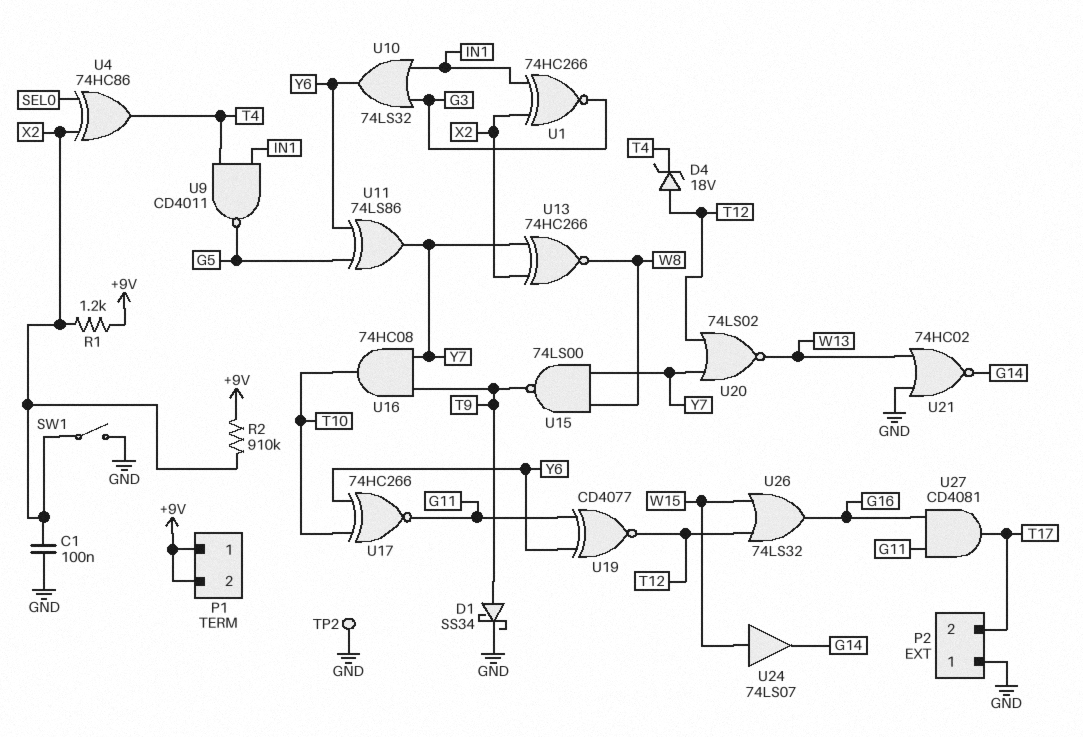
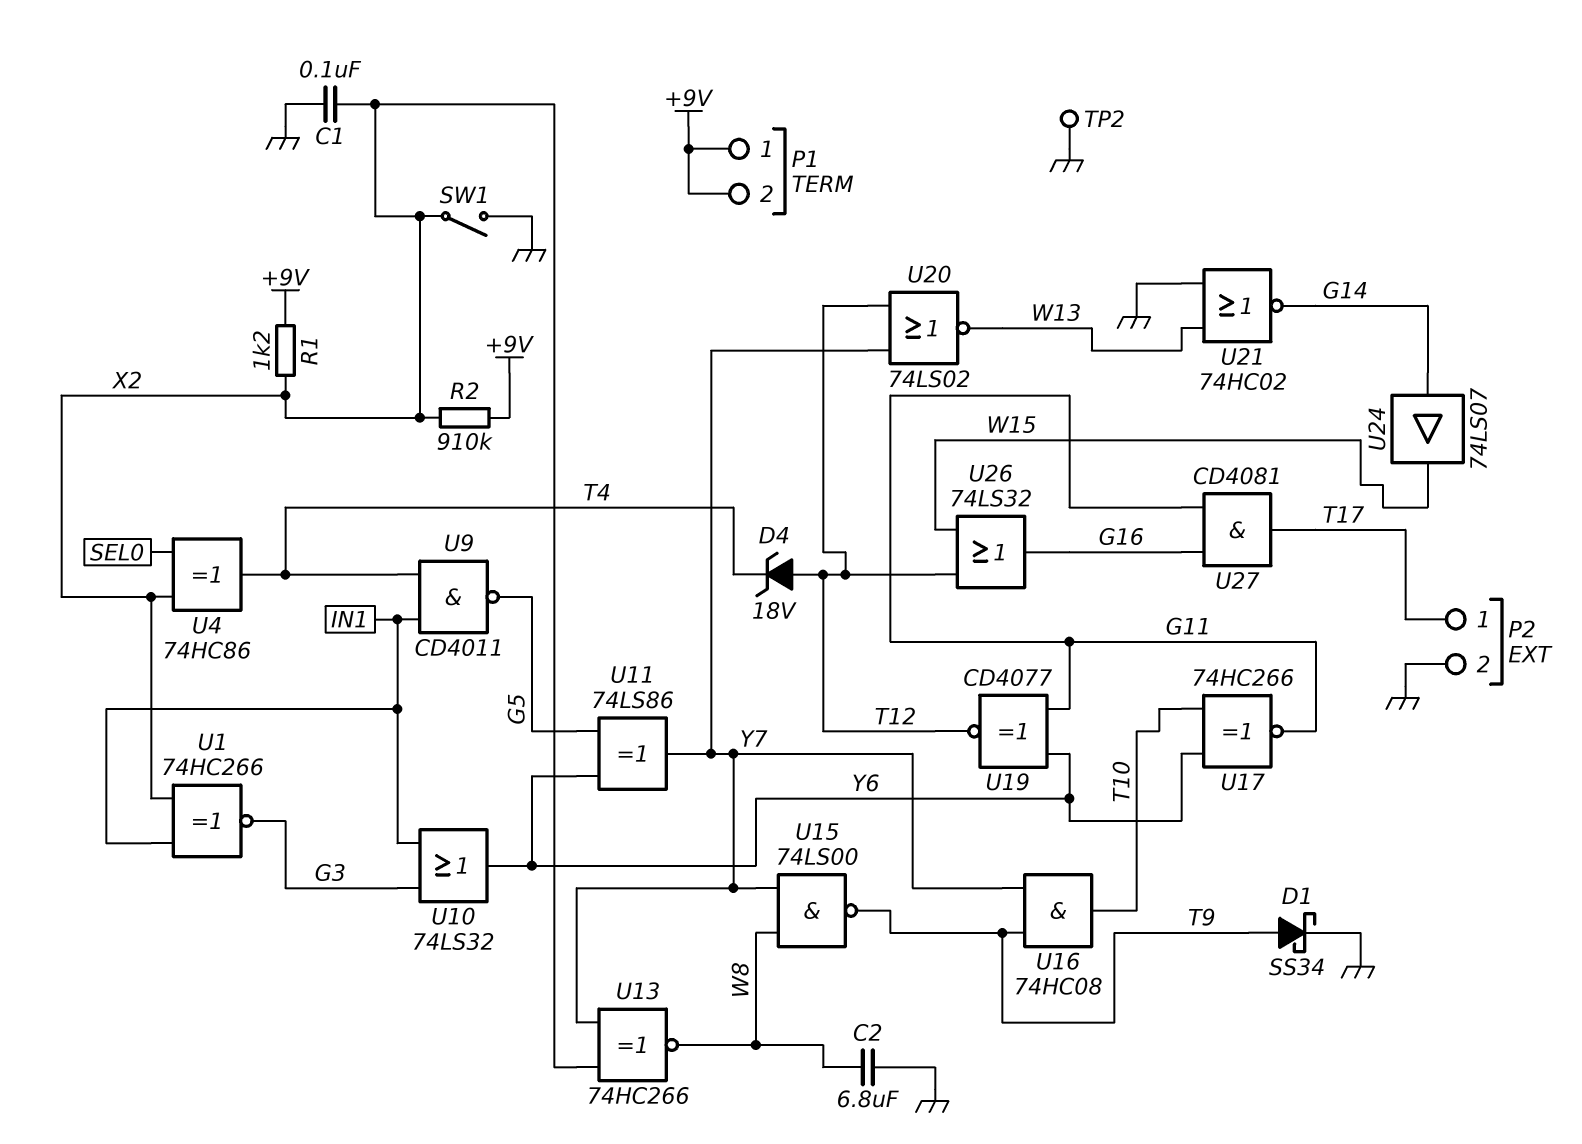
C2: none -> 6.8uF (GND, W8)
P2 pin 1: GND -> T17
P2 pin 2: T17 -> GND
U24: buffer 74LS07 (in W15, out G14) -> buffer 74LS07 (in G14, out W15)

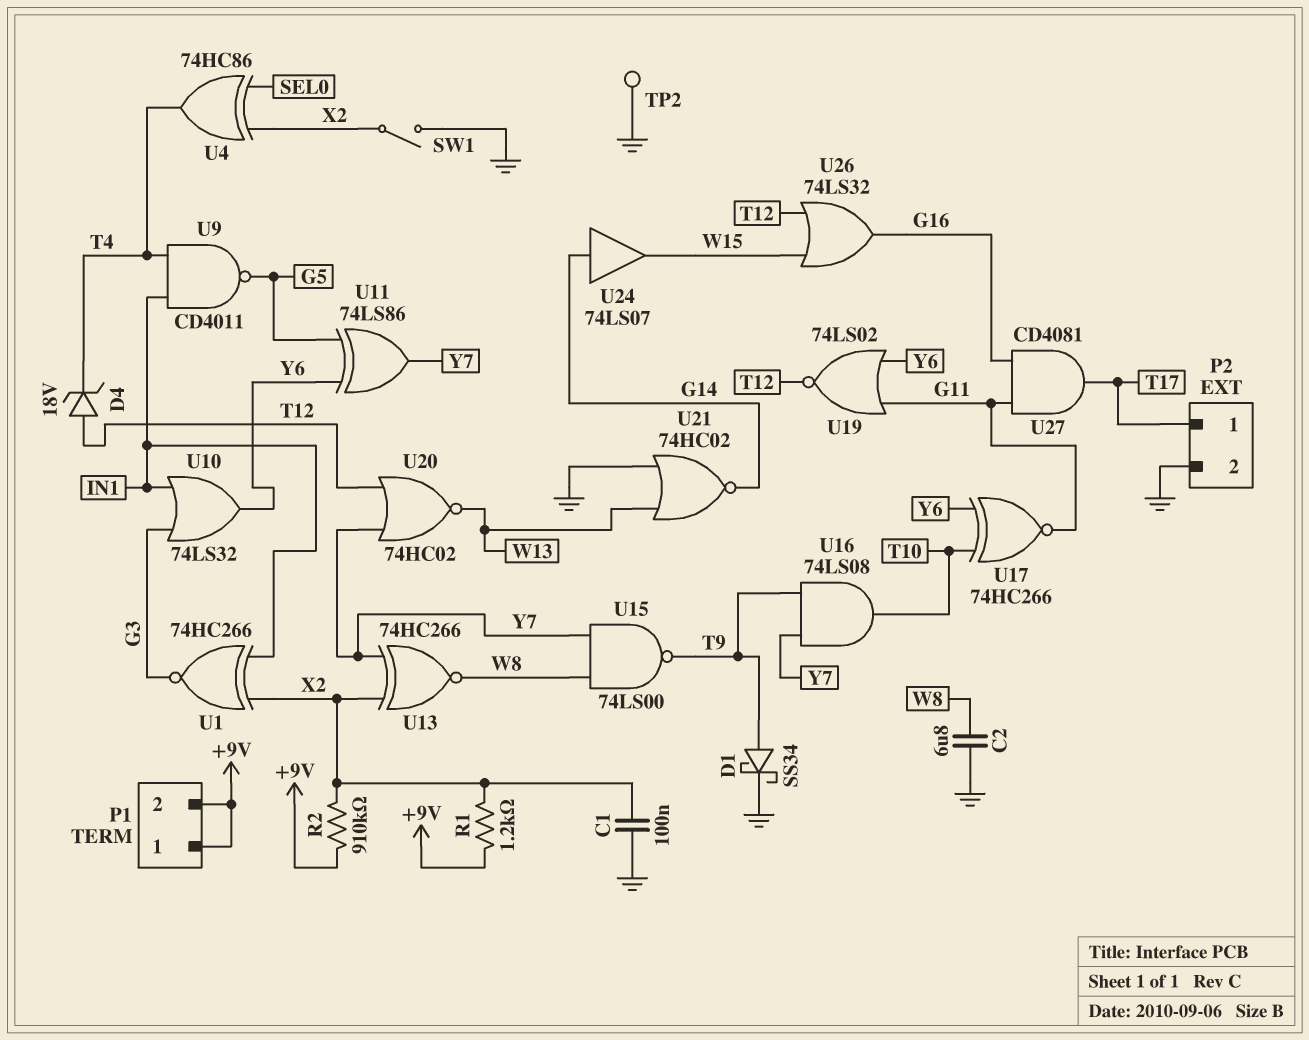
U16: AND 74HC08 (in T9, in Y7, out T10) -> AND 74LS08 (in T9, in Y7, out T10)
U19: XNOR CD4077 (in G11, in Y6, out T12) -> NOR 74LS02 (in G11, in Y6, out T12)
U20: NOR 74LS02 (in T12, in Y7, out W13) -> NOR 74HC02 (in T12, in Y7, out W13)

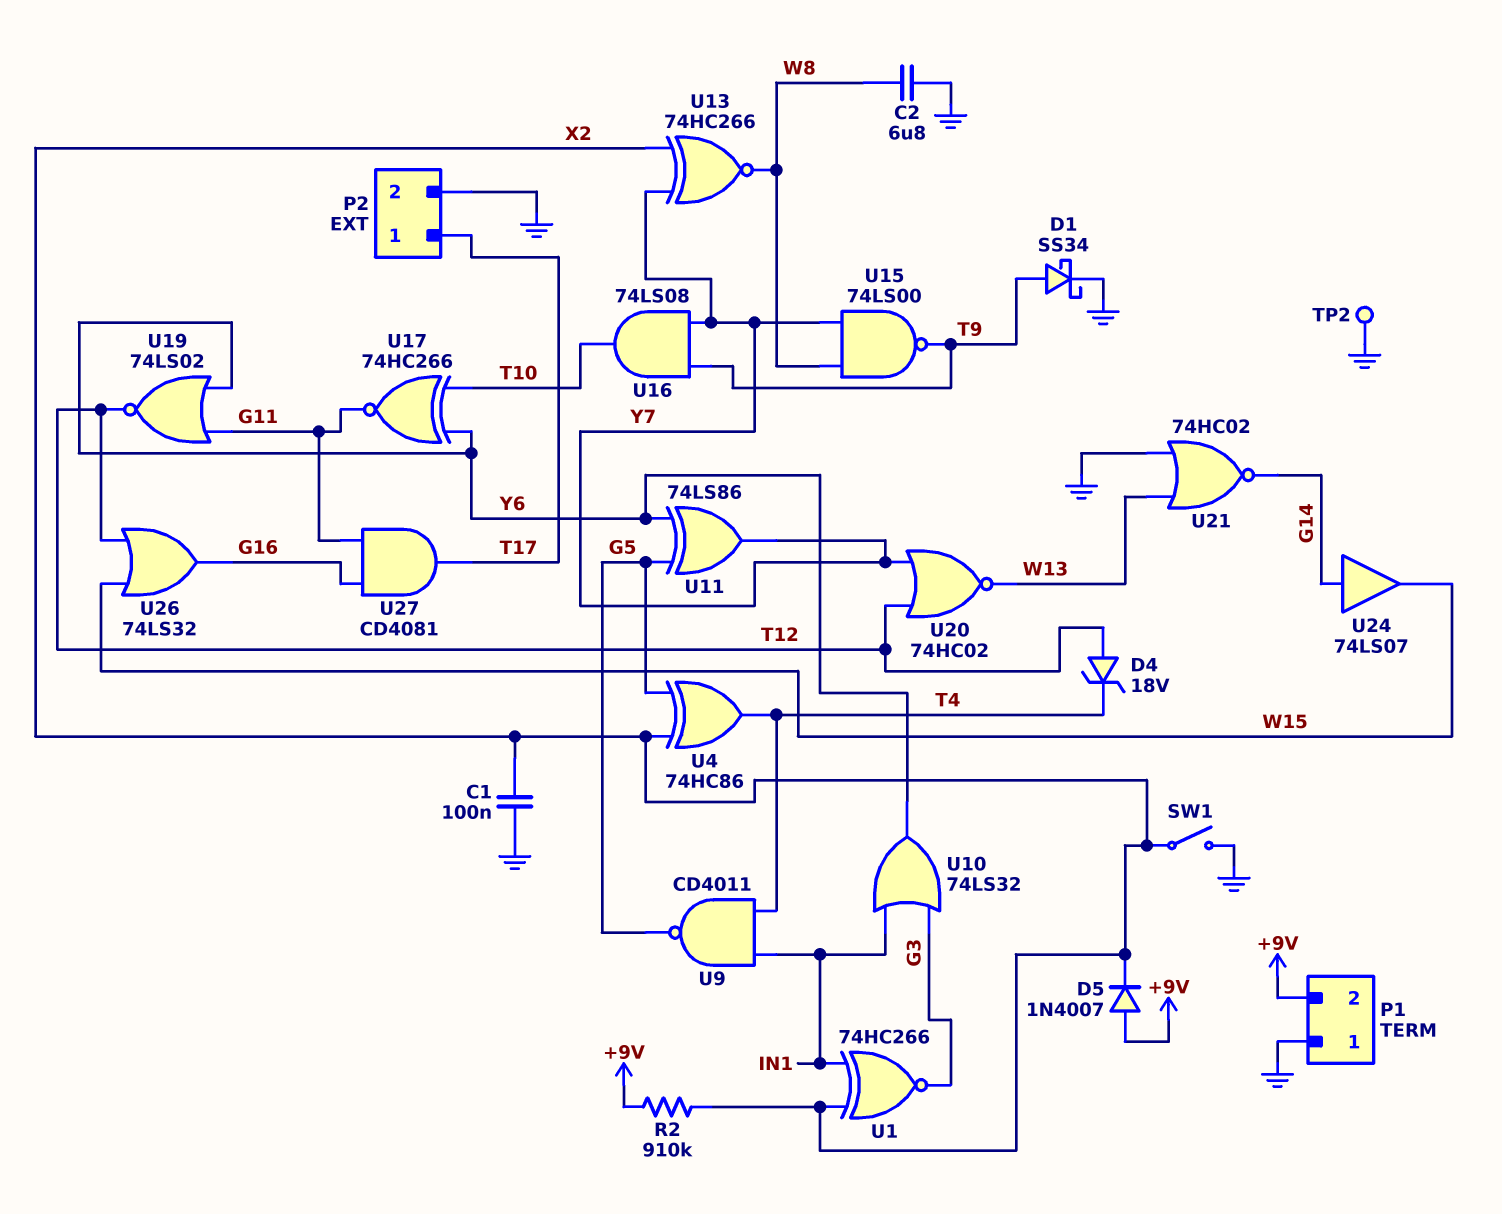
D5: none -> diode 1N4007 (A +9V, K X2)
P1 pin 1: +9V -> GND
R1: 1.2k (+9V, X2) -> none
U4: XOR 74HC86 (in SEL0, in X2, out T4) -> XOR 74HC86 (in G5, in X2, out T4)

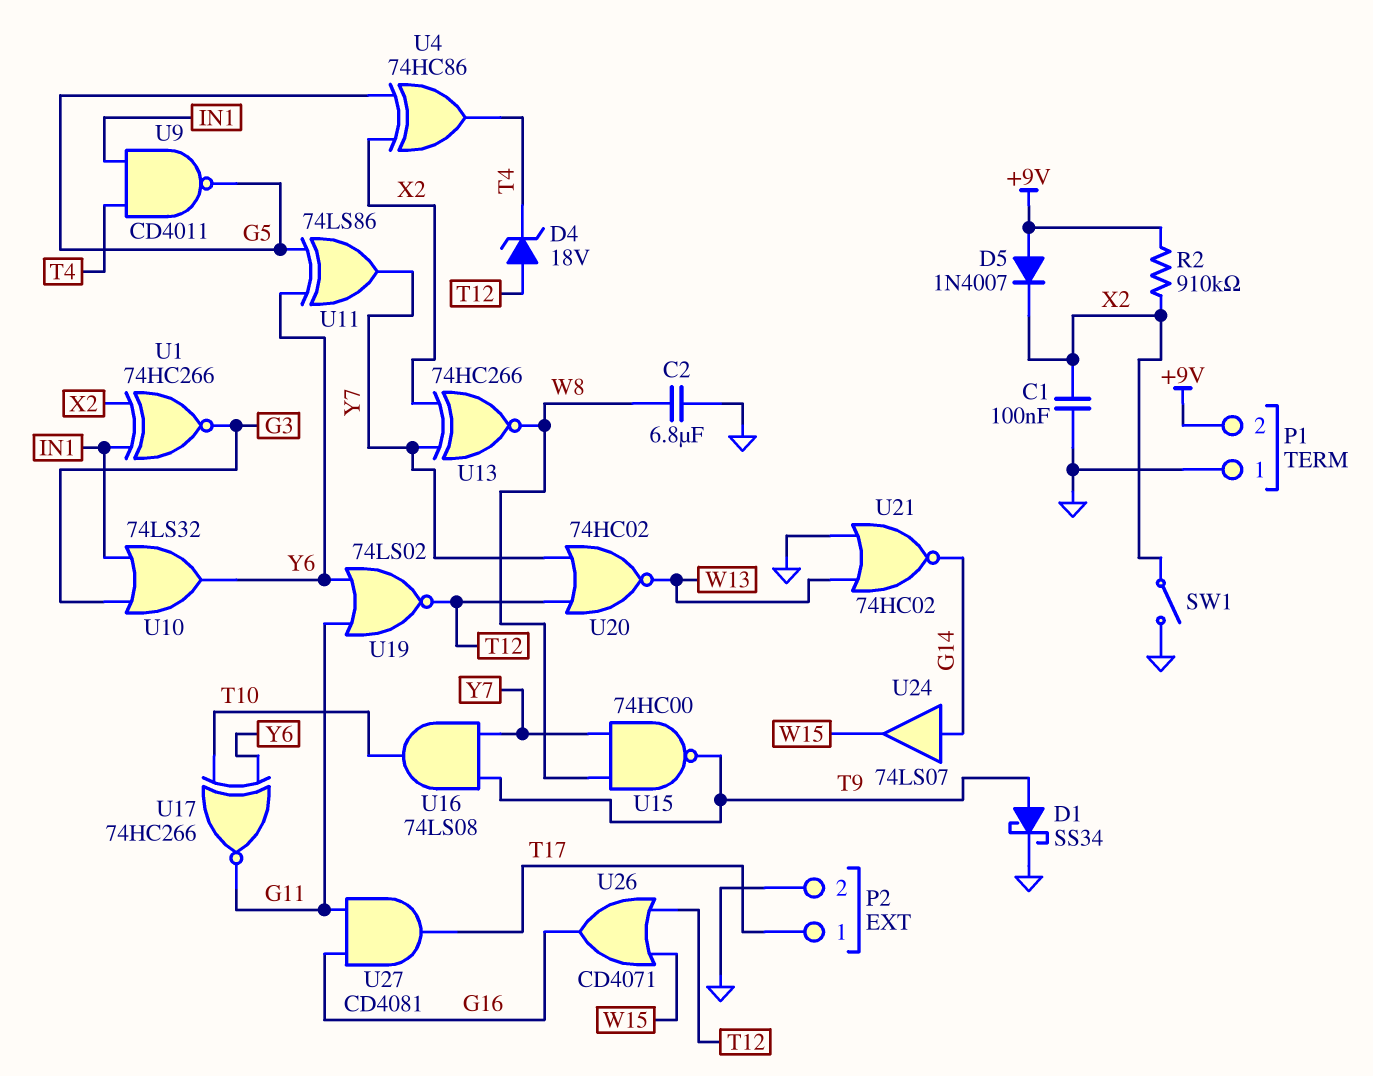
TP2: test point (GND) -> none
U15: NAND 74LS00 (in W8, in Y7, out T9) -> NAND 74HC00 (in W8, in Y7, out T9)
U26: OR 74LS32 (in T12, in W15, out G16) -> OR CD4071 (in T12, in W15, out G16)

